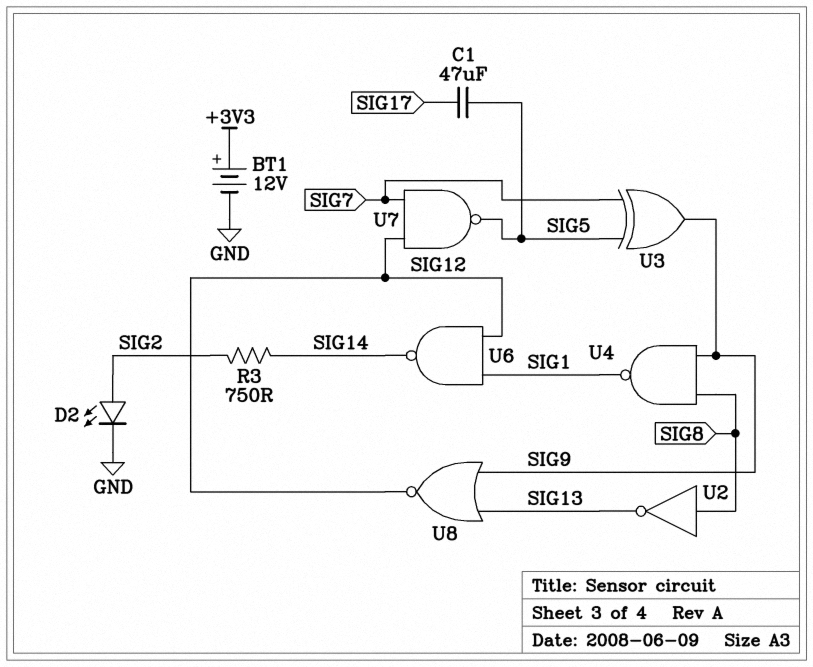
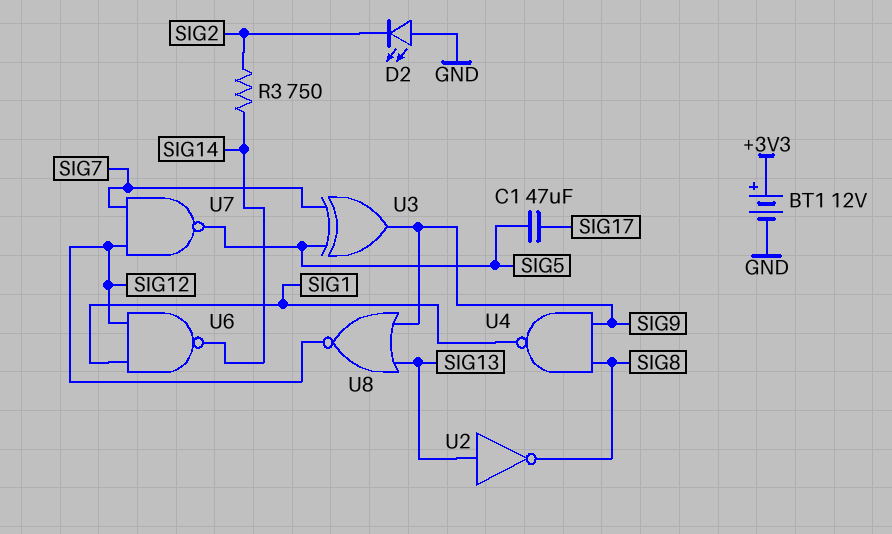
D2: LED (A SIG2, K GND) -> LED (A GND, K SIG2)
U2: NOT (in SIG8, out SIG13) -> NOT (in SIG13, out SIG8)

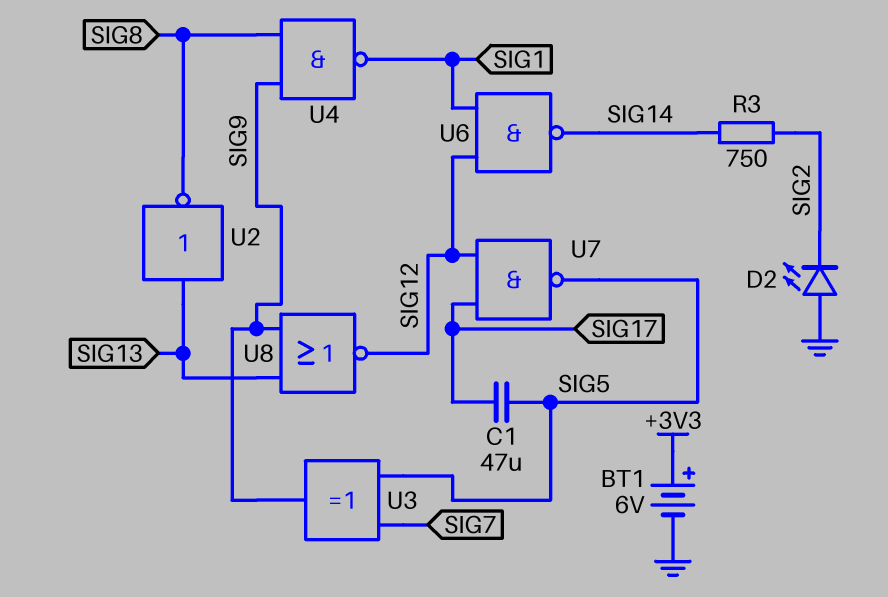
BT1: 12V (plus +3V3, minus GND) -> 6V (plus +3V3, minus GND)
U7: NAND (in SIG7, in SIG12, out SIG5) -> NAND (in SIG12, in SIG17, out SIG5)

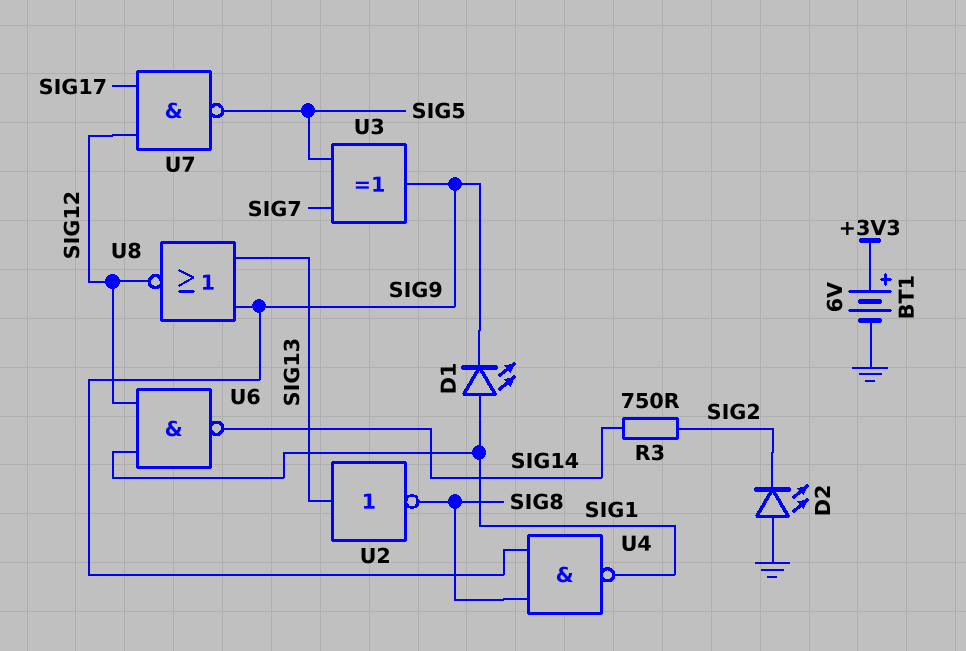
C1: 47uF (SIG5, SIG17) -> none
D1: none -> LED (A SIG1, K SIG9)

